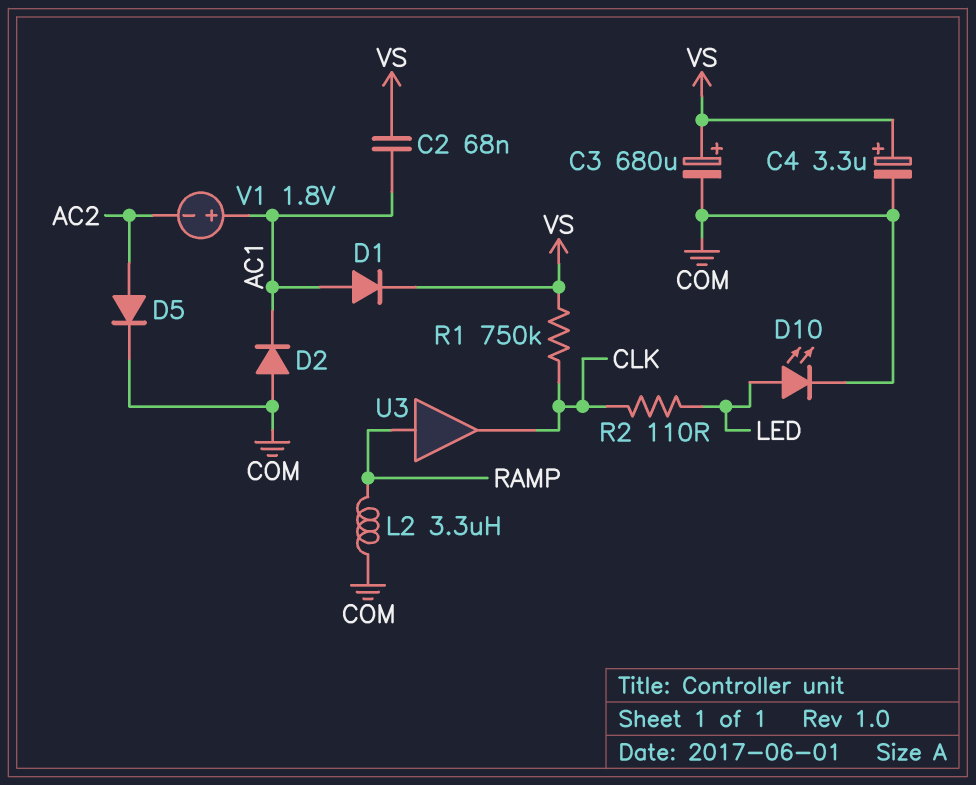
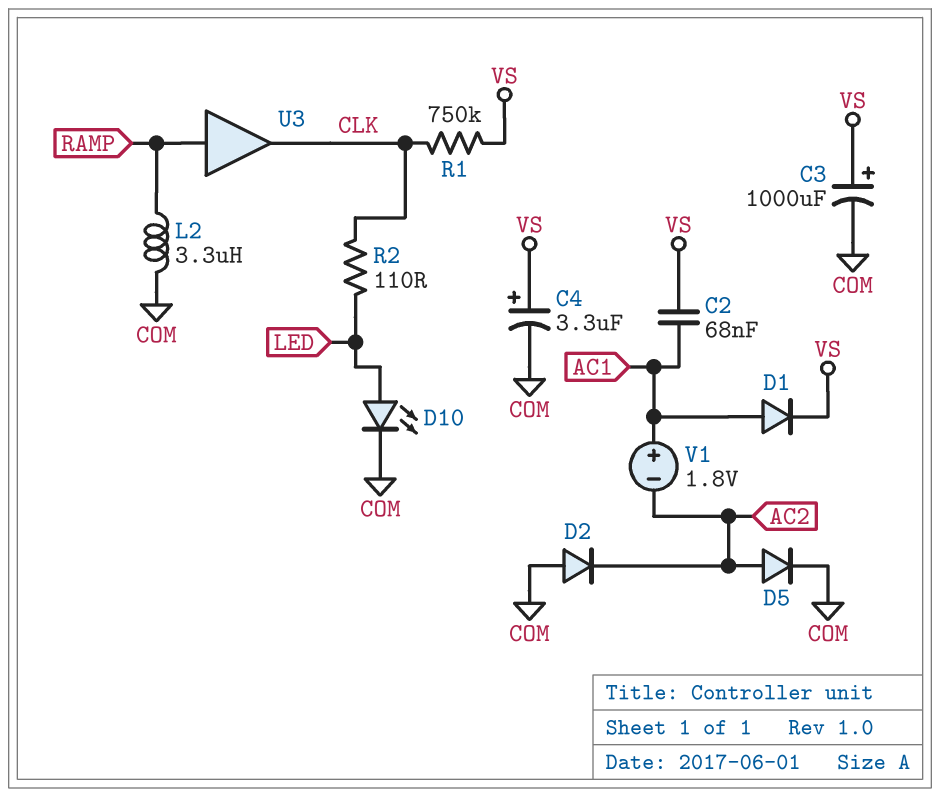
C3: 680uF (plus VS, minus COM) -> 1000uF (plus VS, minus COM)
D2: diode (A COM, K AC1) -> diode (A COM, K AC2)

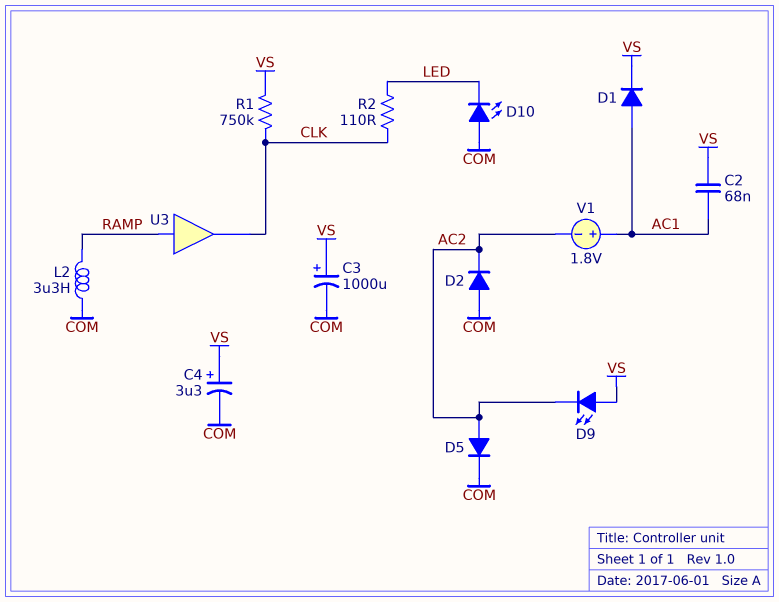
D9: none -> LED (A VS, K AC2)
D10: LED (A LED, K COM) -> LED (A COM, K LED)

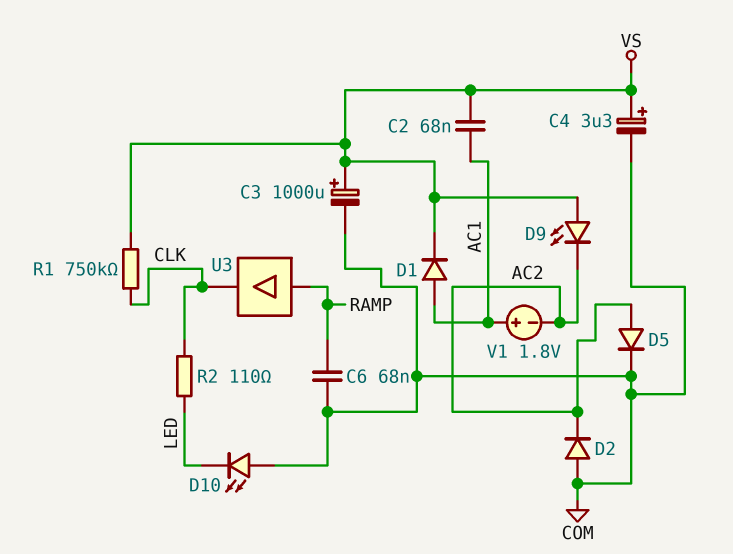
C6: none -> 68nF (COM, RAMP)
L2: 3.3uH (COM, RAMP) -> none

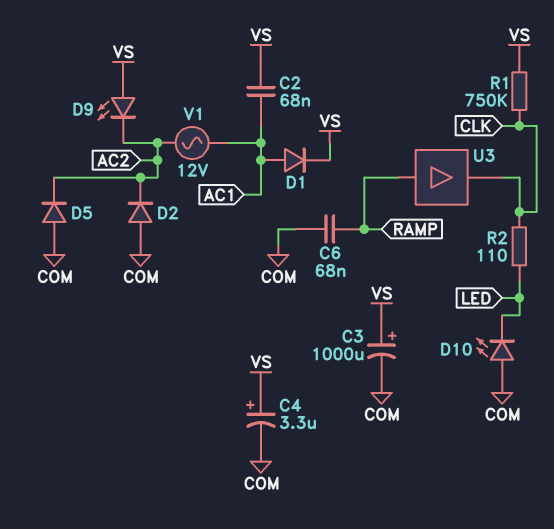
D5: diode (A AC2, K COM) -> diode (A COM, K AC2)
V1: 1.8V (plus AC1, minus AC2) -> AC 12V (AC1, AC2)

